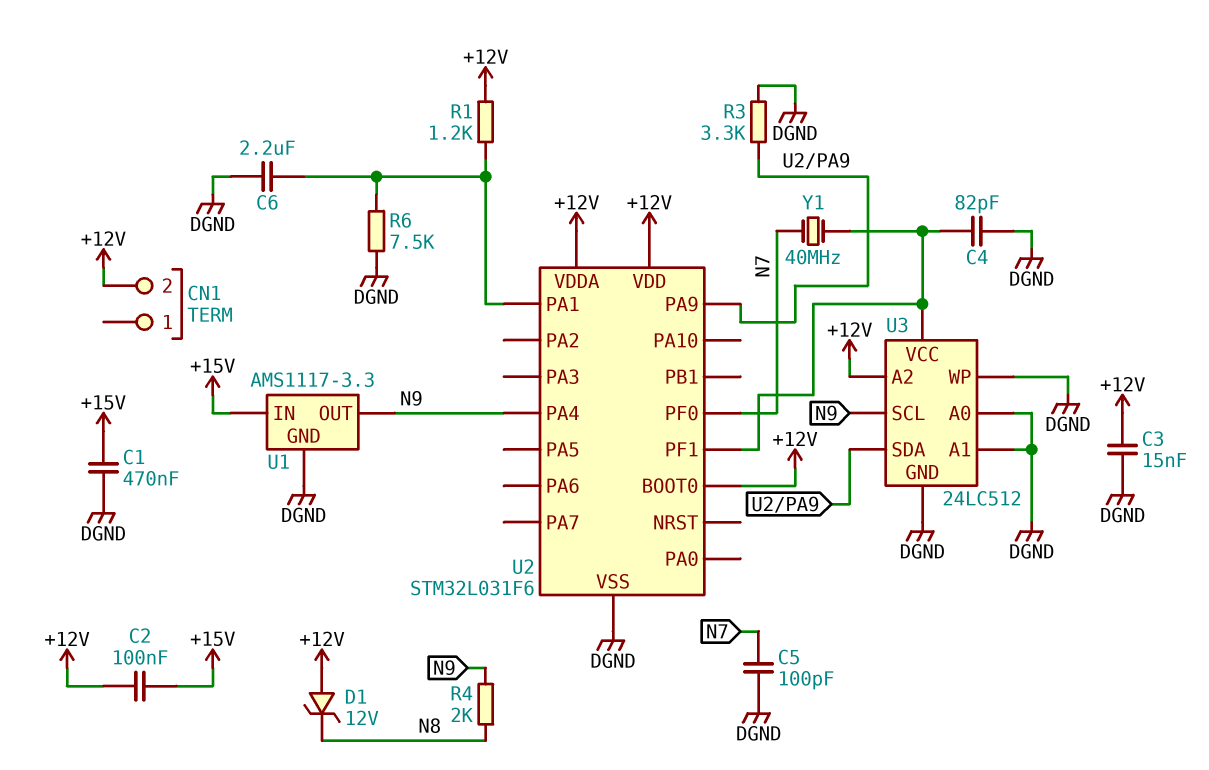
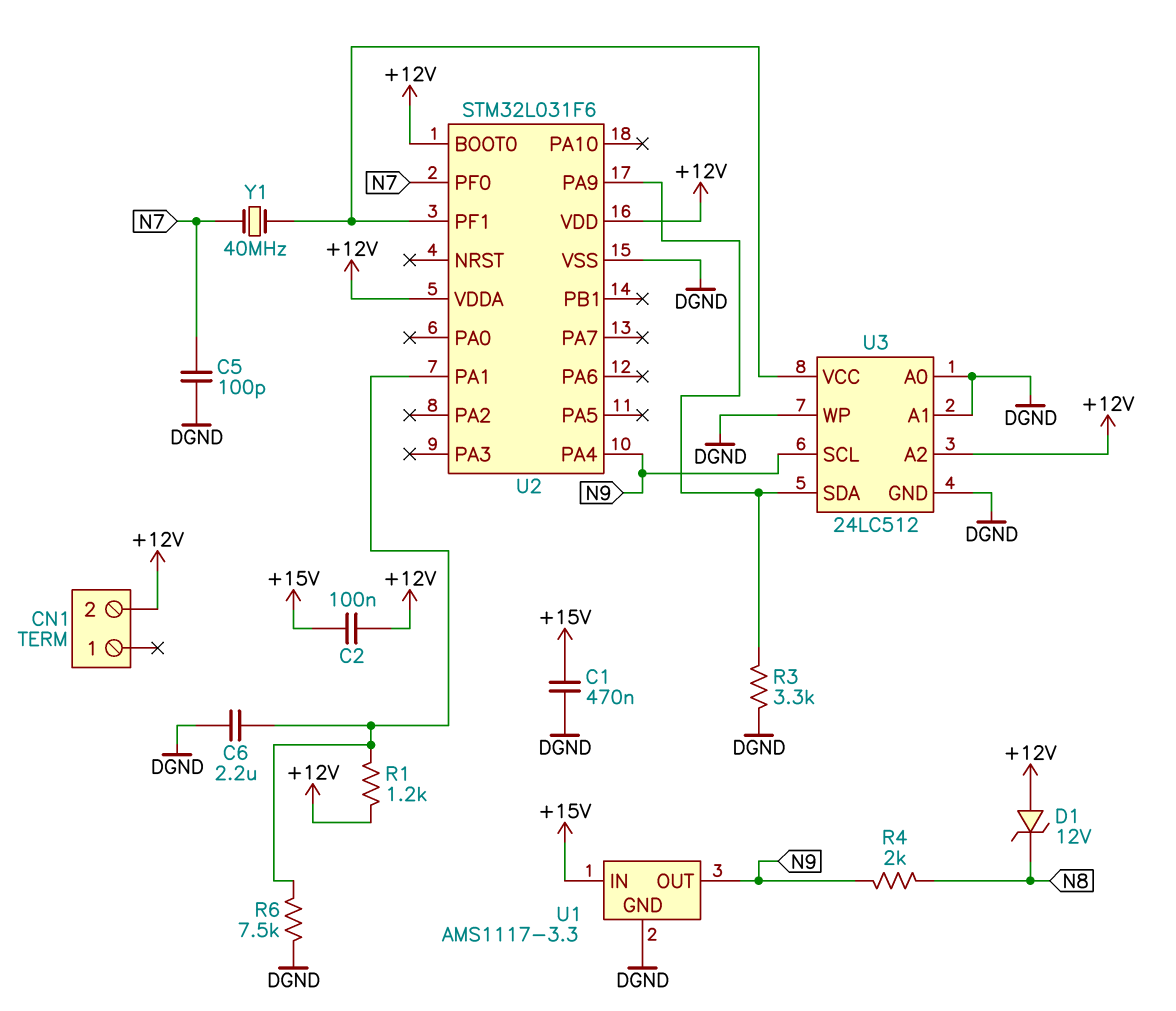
C3: 15nF (+12V, DGND) -> none
C4: 82pF (DGND, U2/PF1) -> none

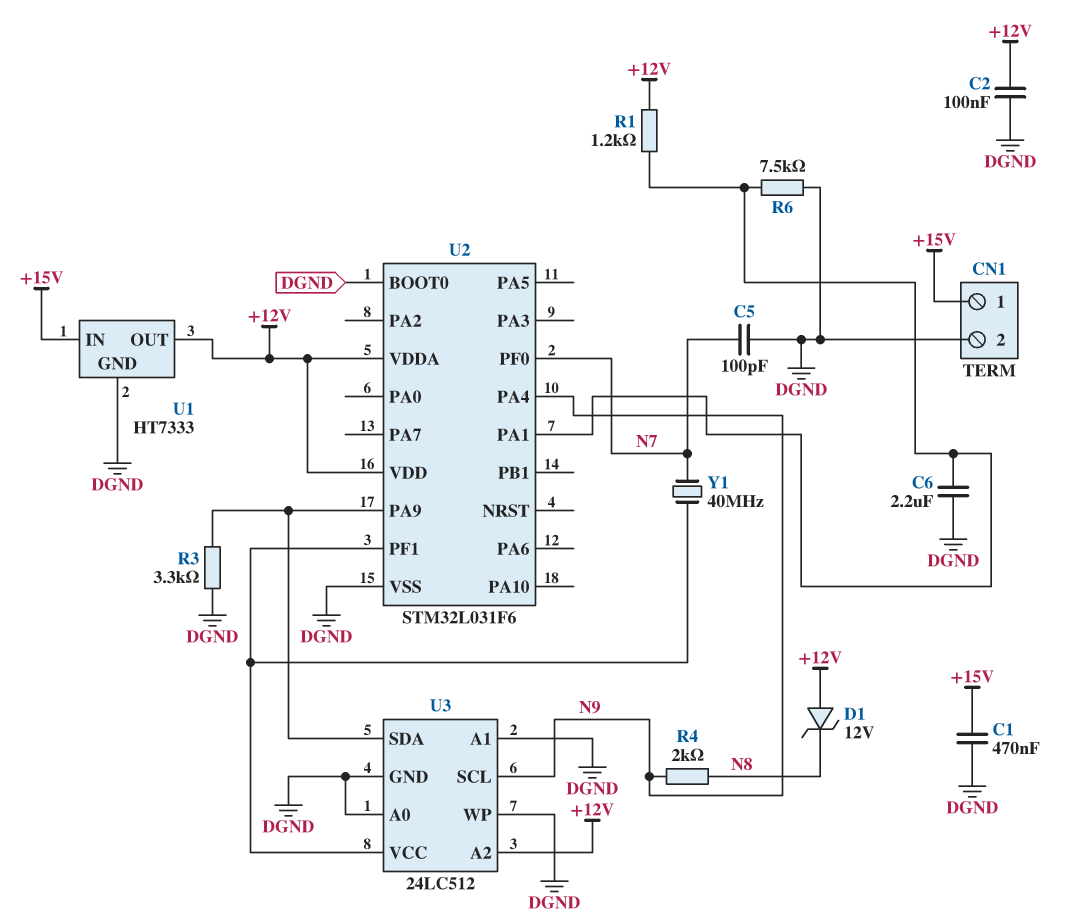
C2: 100nF (+12V, +15V) -> 100nF (+12V, DGND)
CN1 pin 1: none -> +15V
CN1 pin 2: +12V -> DGND
U1: AMS1117-3.3 -> HT7333
U1 pin OUT: N9 -> +12V
U2 pin BOOT0: +12V -> DGND

